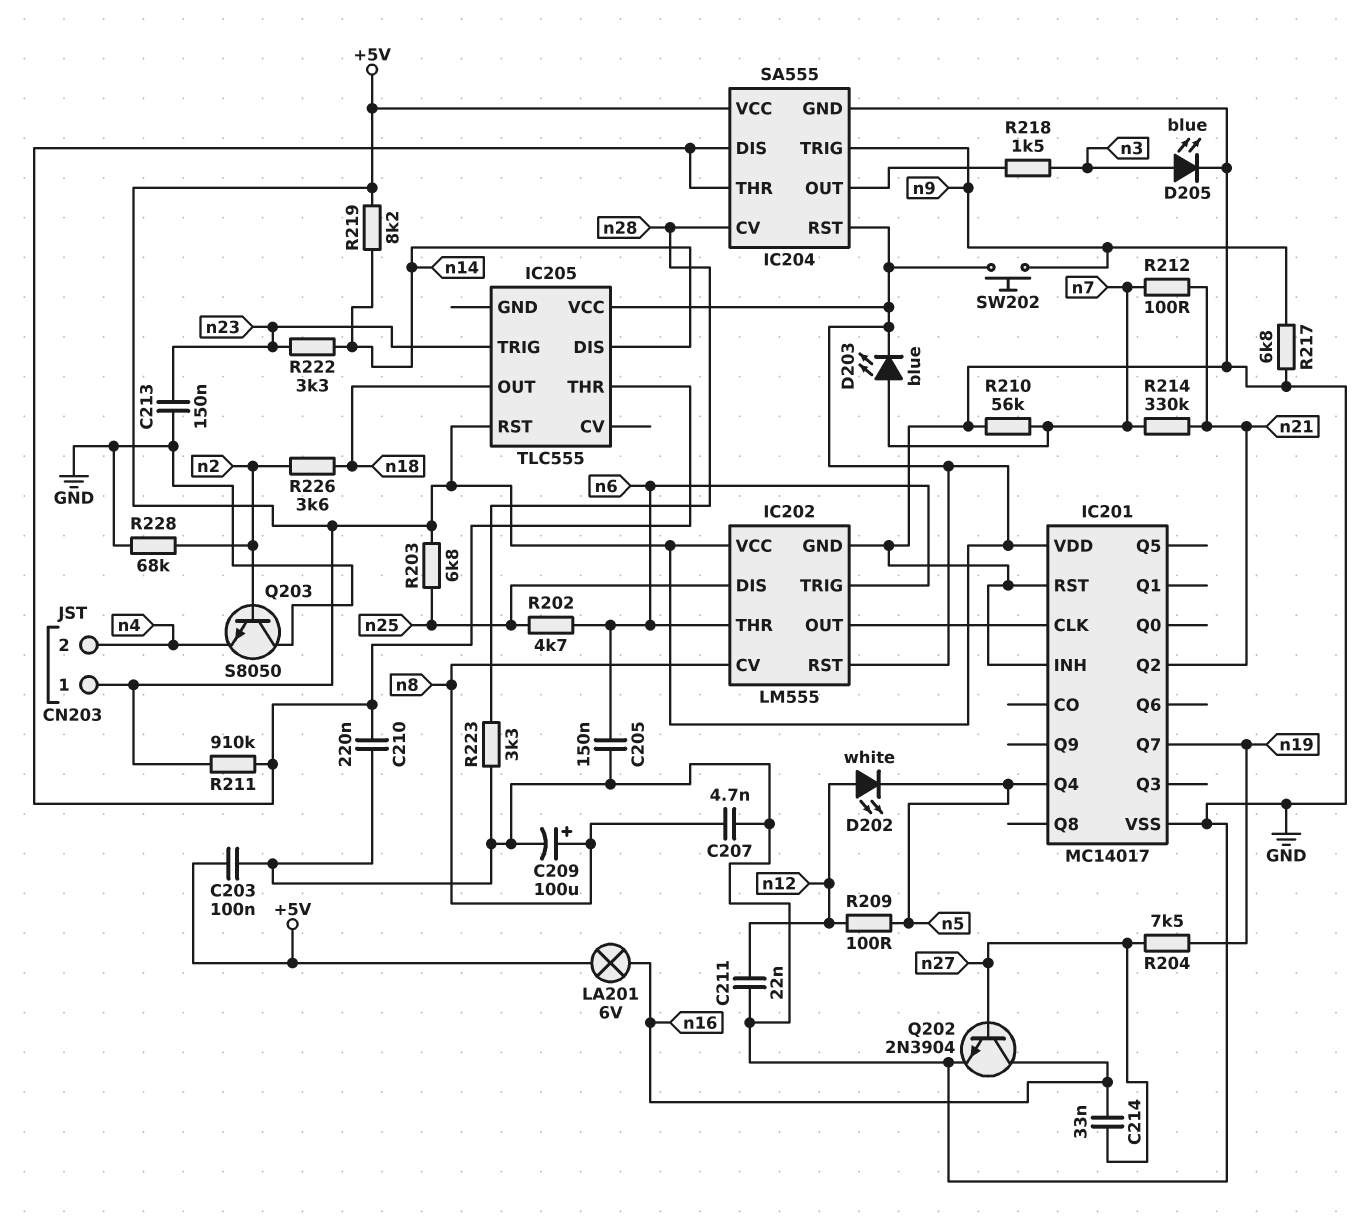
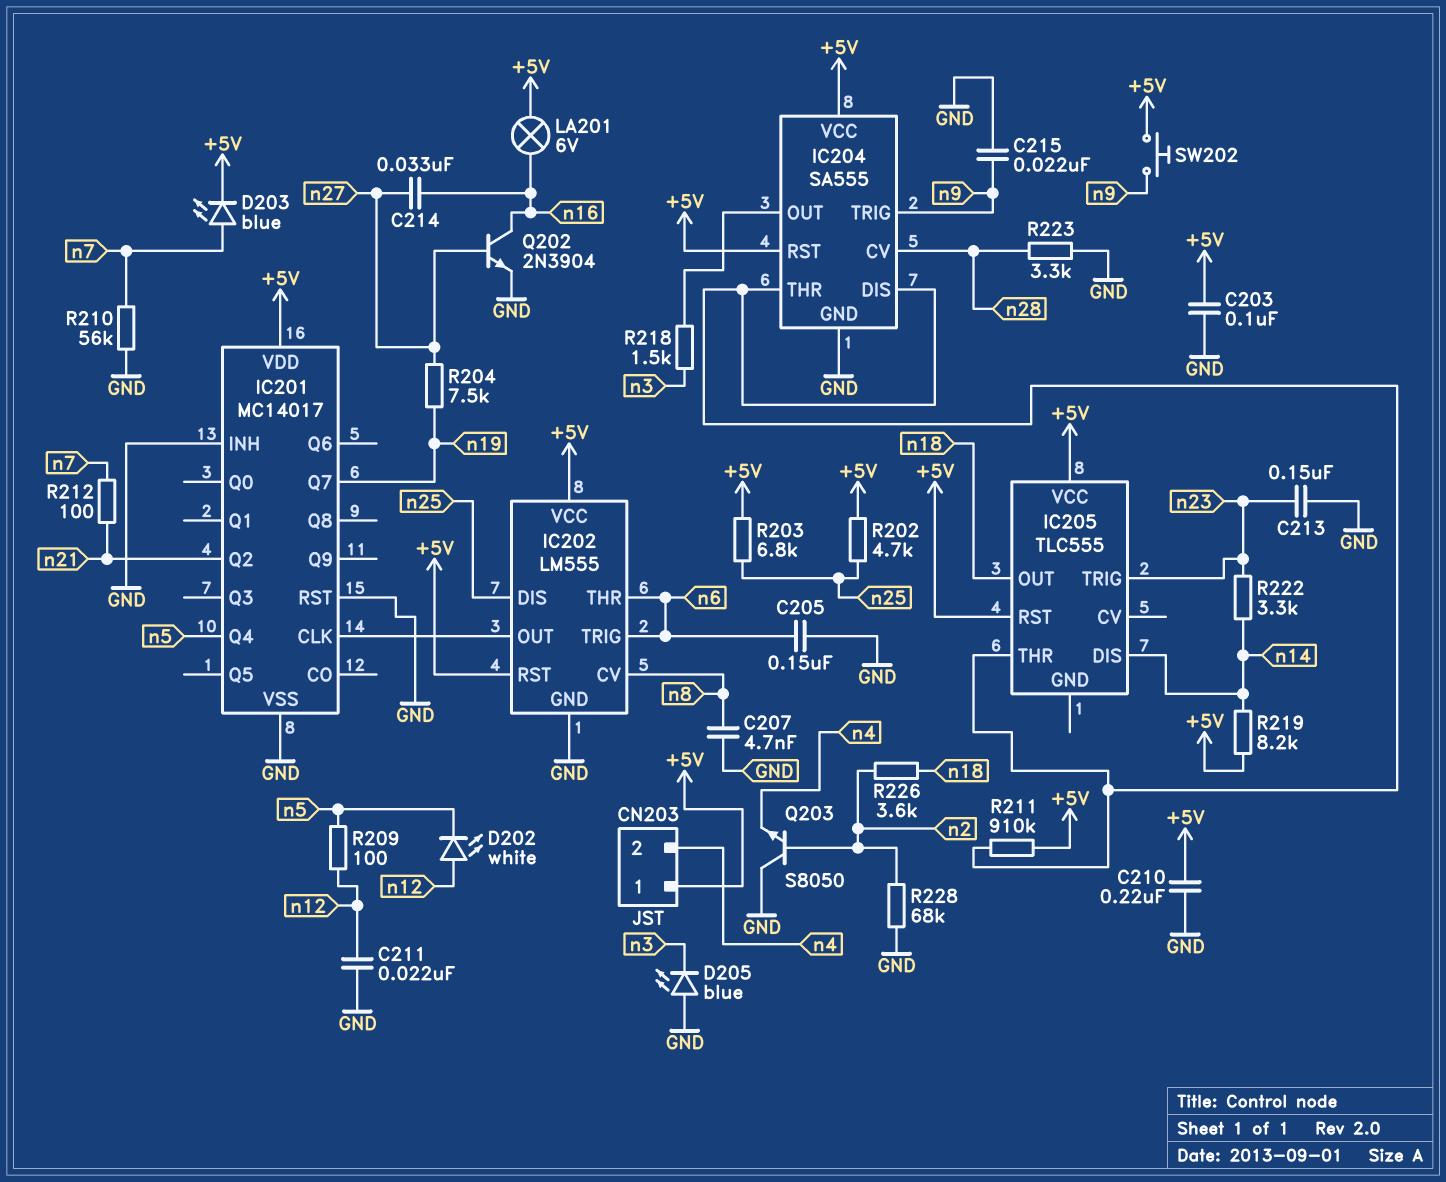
C209: 100uF (plus n8, minus GND) -> none
C210: 220nF (GND, IC204/DIS) -> 220nF (+5V, GND)
C215: none -> 22nF (GND, n9)
D205: LED blue (A n3, K GND) -> LED blue (A GND, K n3)
R202: 4.7k (n6, n25) -> 4.7k (+5V, n25)
R214: 330k (n7, n21) -> none
R217: 6.8k (GND, n9) -> none

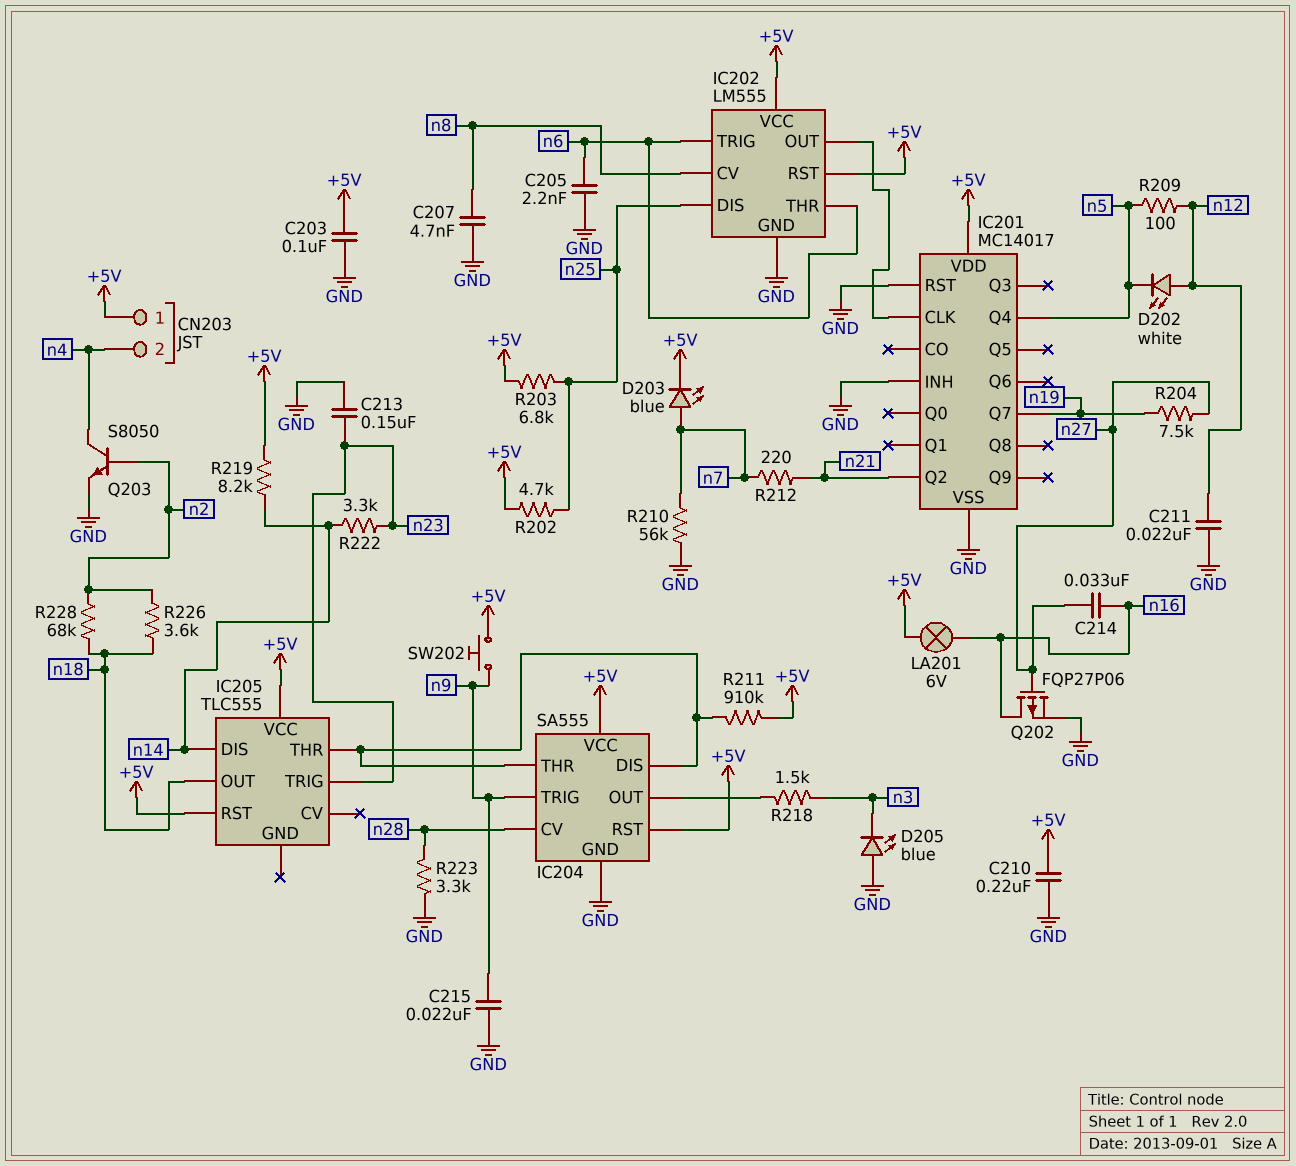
C205: 150nF (GND, n6) -> 2.2nF (GND, n6)
Q202: NPN 2N3904 (B n27, C n16, E GND) -> PMOS FQP27P06 (G n27, D n16, S GND)
Q203: NPN S8050 (B n2, C GND, E n4) -> NPN S8050 (B n2, C n4, E GND)
R212: 100 (n7, n21) -> 220 (n7, n21)
R228: 68k (GND, n2) -> 68k (n2, n18)

